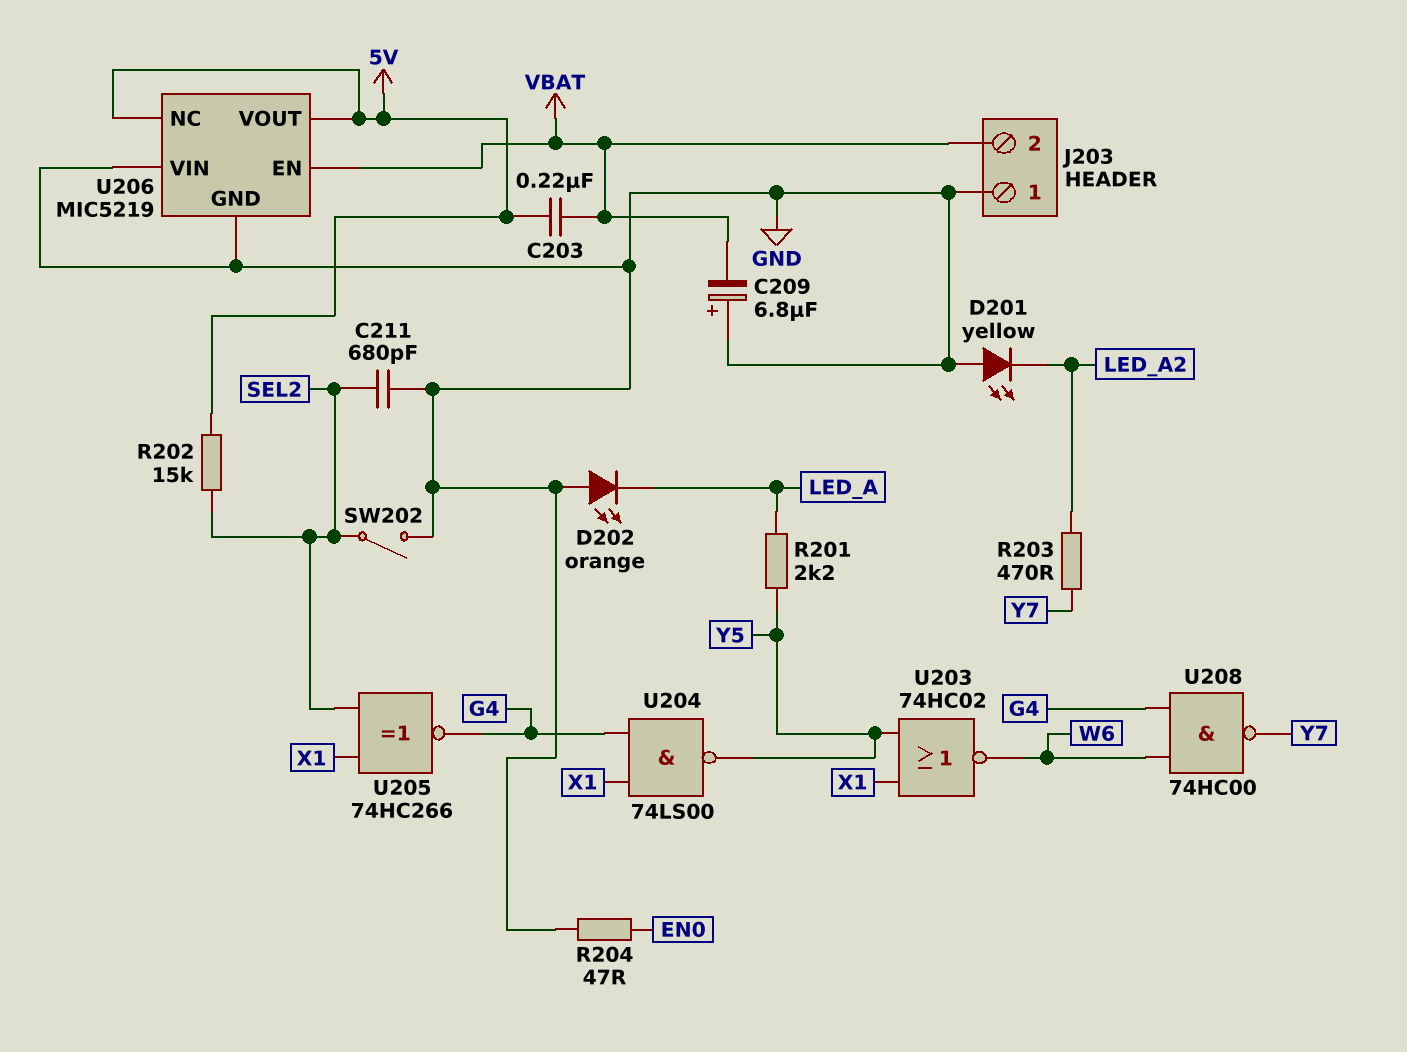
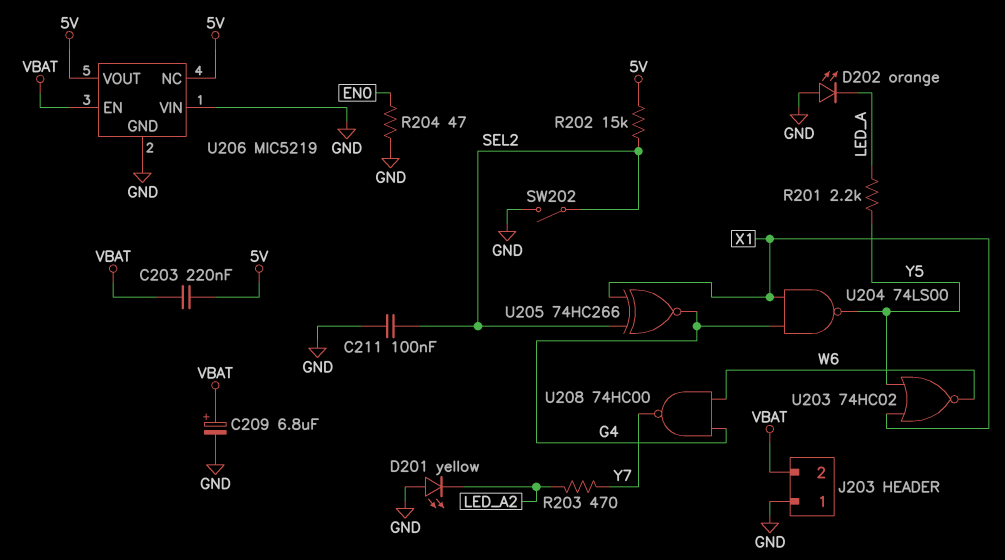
C209: 6.8uF (plus GND, minus VBAT) -> 6.8uF (plus VBAT, minus GND)
C211: 680pF (GND, SEL2) -> 100nF (GND, SEL2)

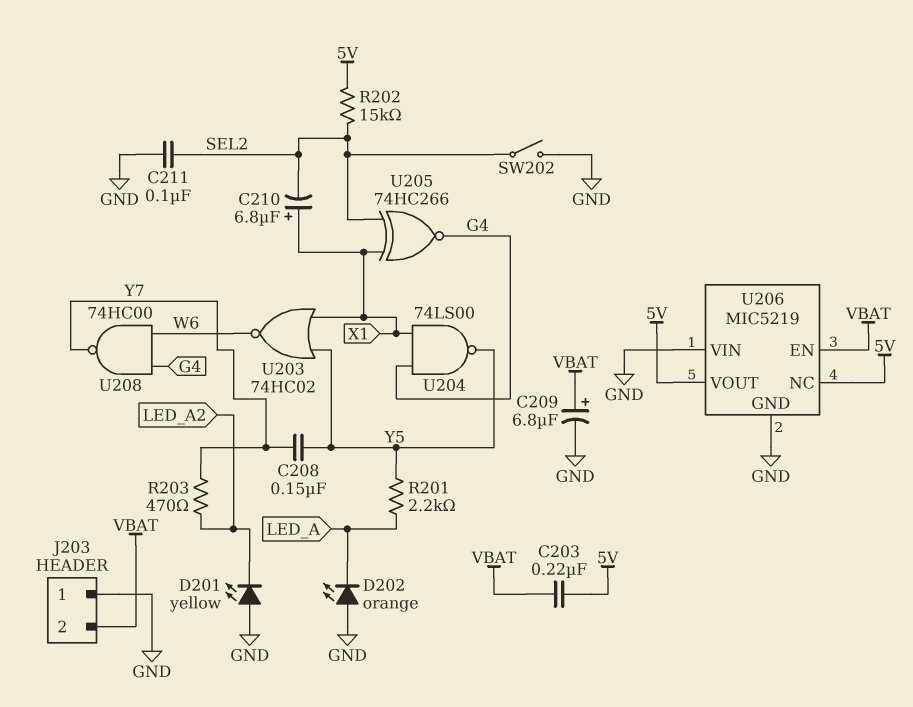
C208: none -> 150nF (Y5, Y7)
C210: none -> 6.8uF (plus X1, minus SEL2)
R204: 47 (EN0, GND) -> none

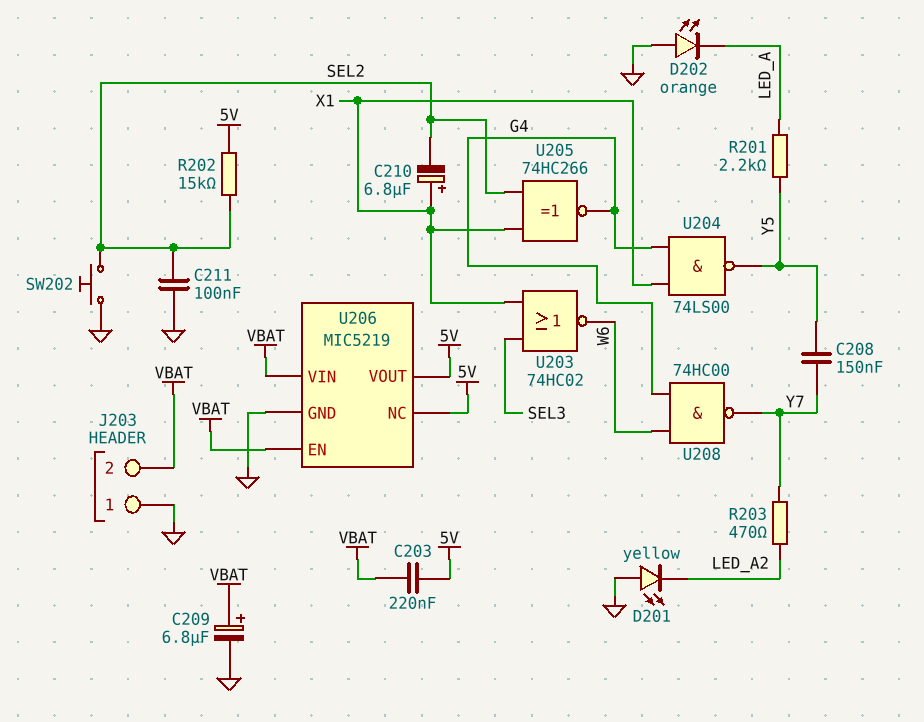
SW202: switch (GND, SEL2) -> button (GND, SEL2)
U203: NOR 74HC02 (in X1, in Y5, out W6) -> NOR 74HC02 (in SEL3, in X1, out W6)
U206 pin VIN: GND -> VBAT

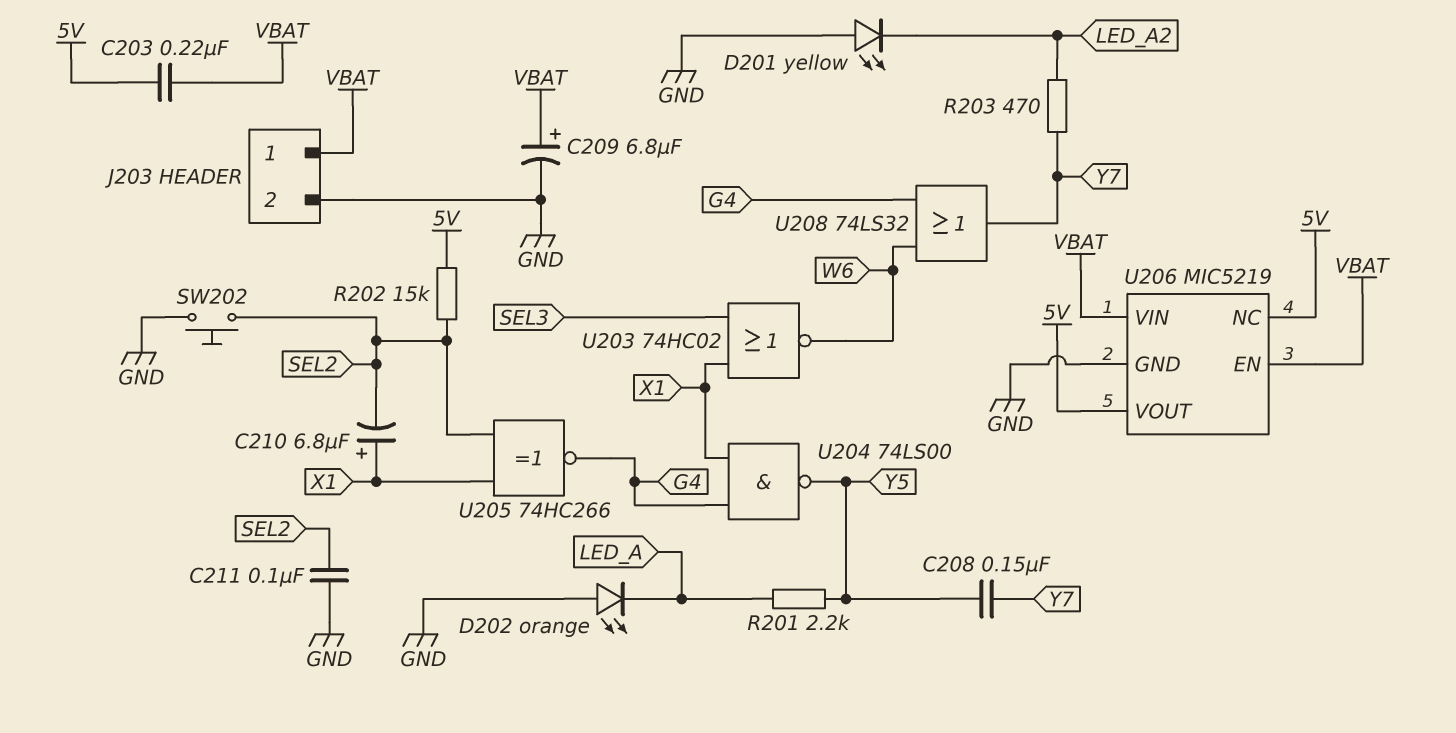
J203 pin 1: GND -> VBAT
J203 pin 2: VBAT -> GND
U208: NAND 74HC00 (in G4, in W6, out Y7) -> OR 74LS32 (in G4, in W6, out Y7)

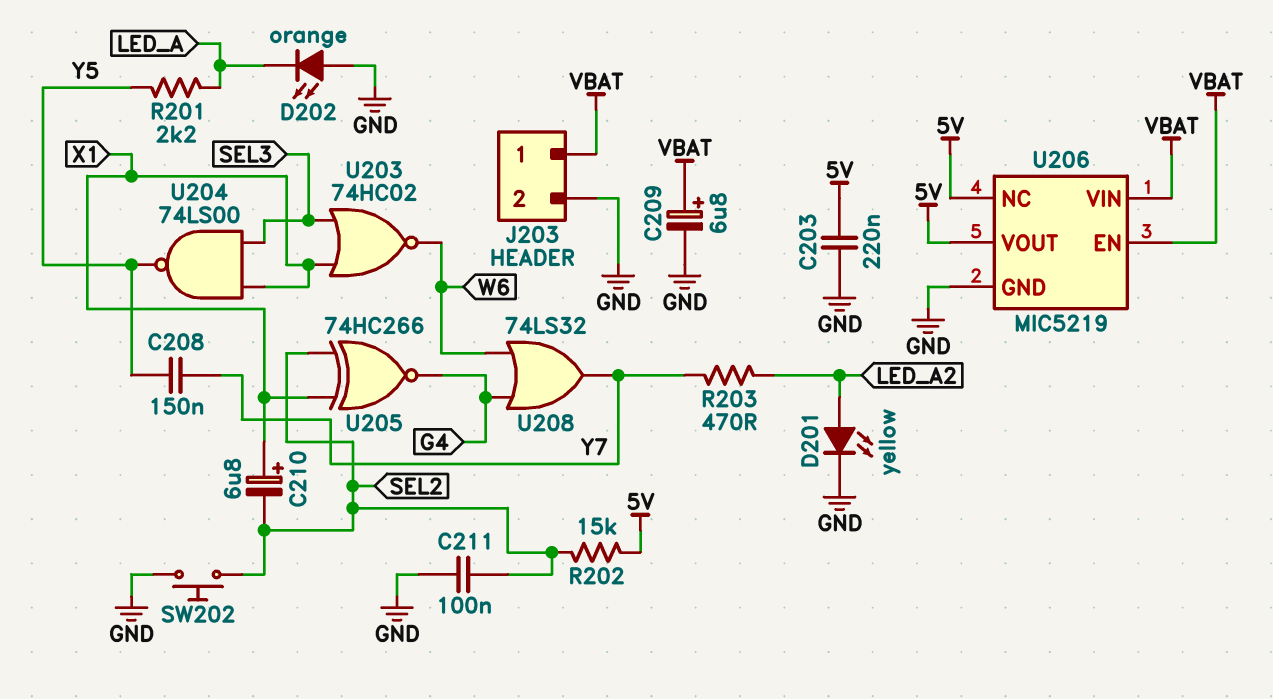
C203: 220nF (5V, VBAT) -> 220nF (5V, GND)
D201: LED yellow (A GND, K LED_A2) -> LED yellow (A LED_A2, K GND)
U204: NAND 74LS00 (in G4, in X1, out Y5) -> NAND 74LS00 (in SEL3, in X1, out Y5)

